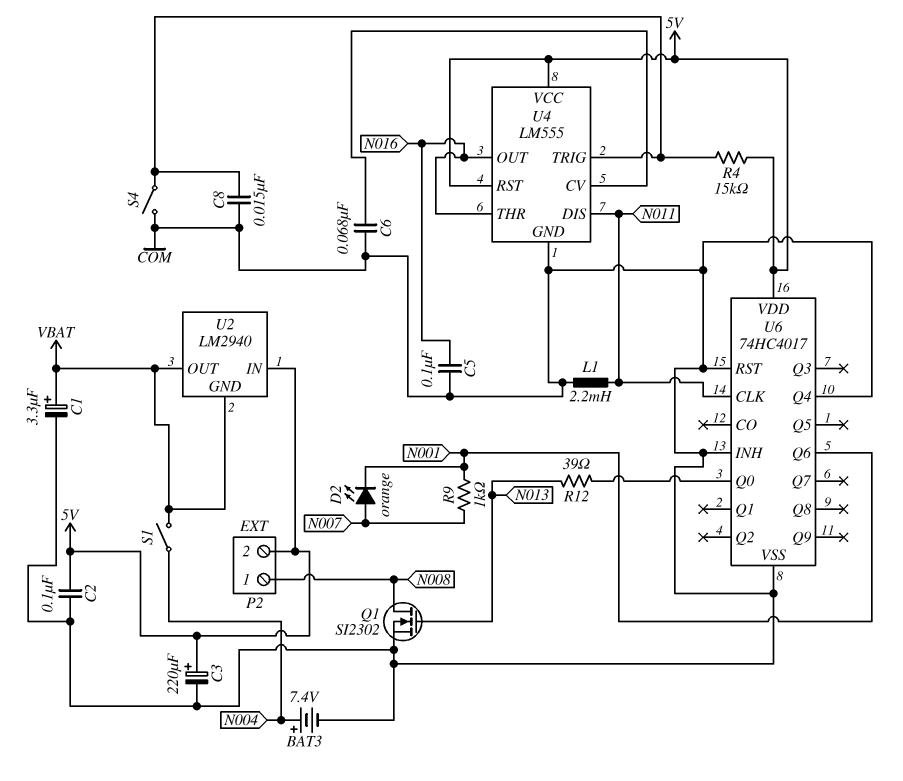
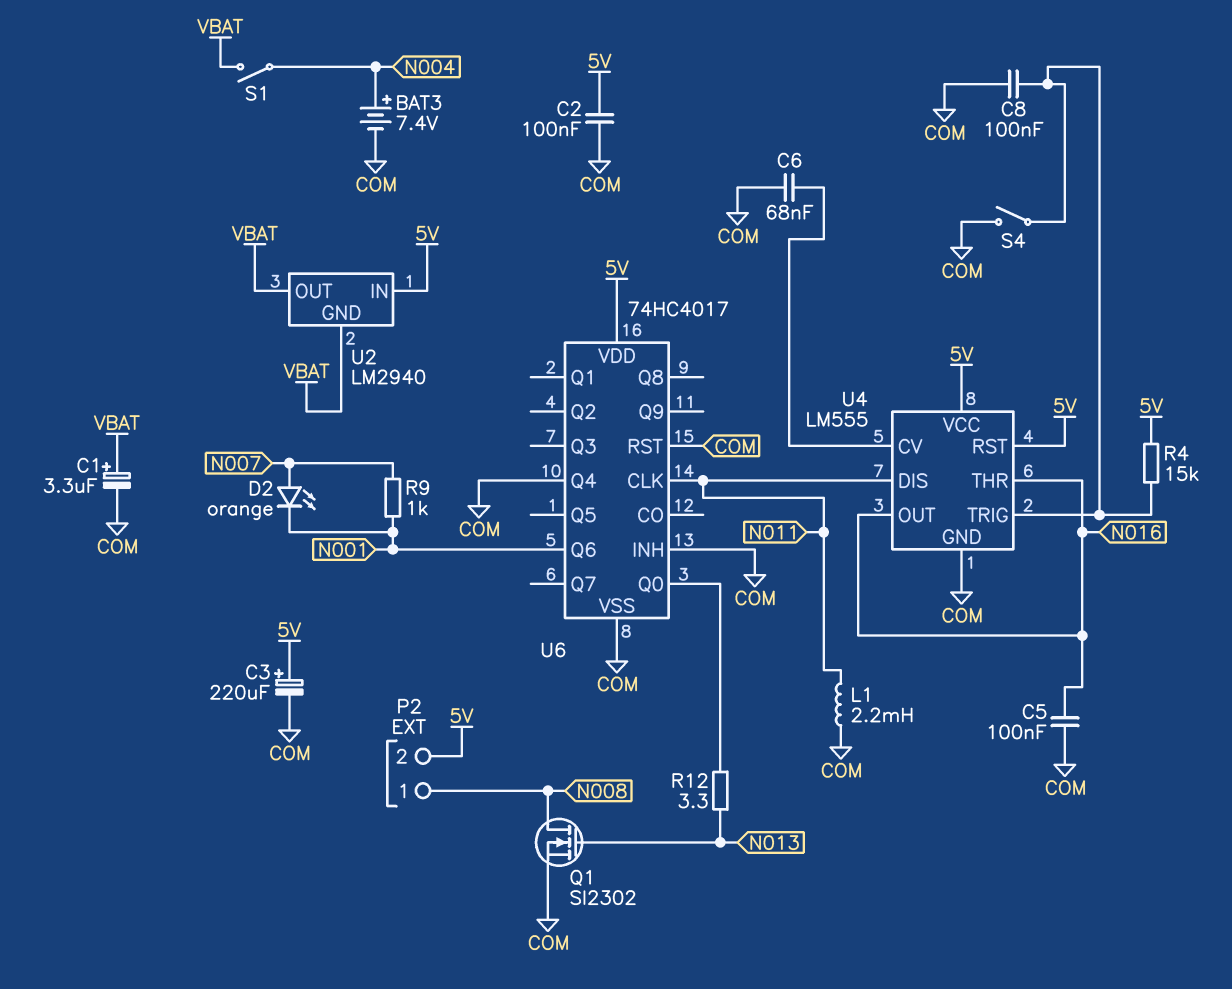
C8: 15nF (COM, U4/TRIG) -> 100nF (COM, U4/TRIG)
R12: 39 (N013, U6/Q0) -> 3.3 (N013, U6/Q0)

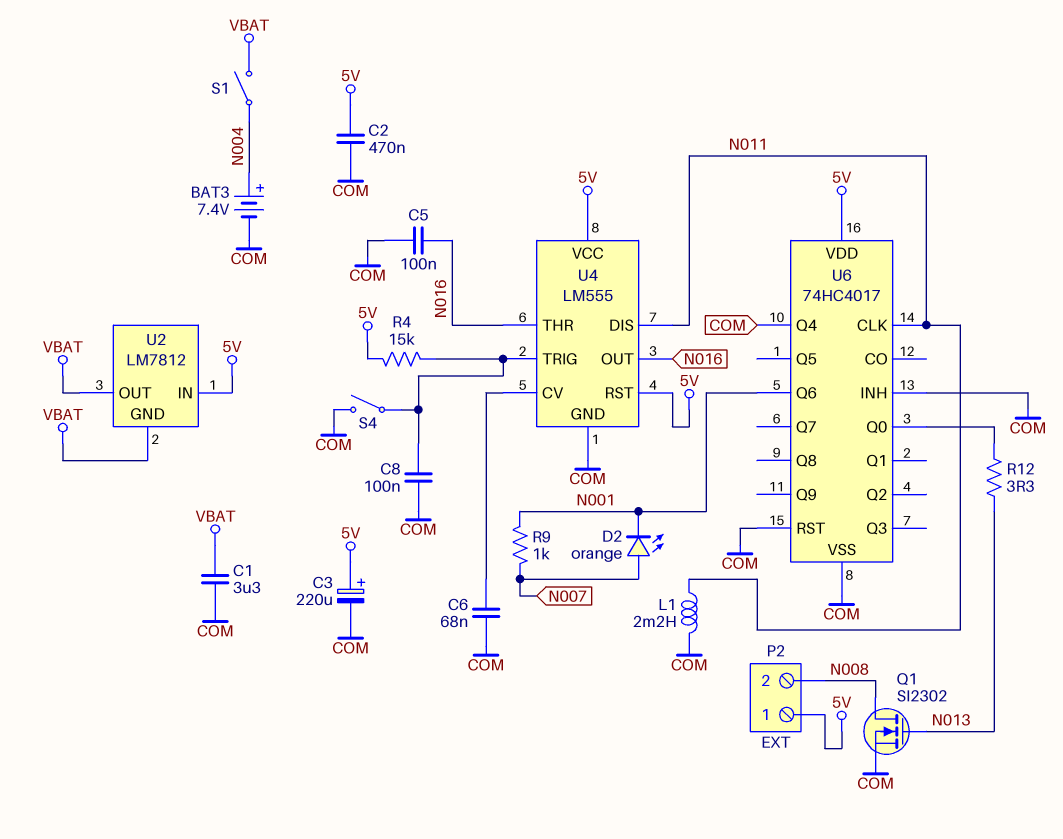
C1: 3.3uF (plus VBAT, minus COM) -> 3.3uF (COM, VBAT)
C2: 100nF (5V, COM) -> 470nF (5V, COM)
P2 pin 1: N008 -> 5V
P2 pin 2: 5V -> N008
U2: LM2940 -> LM7812

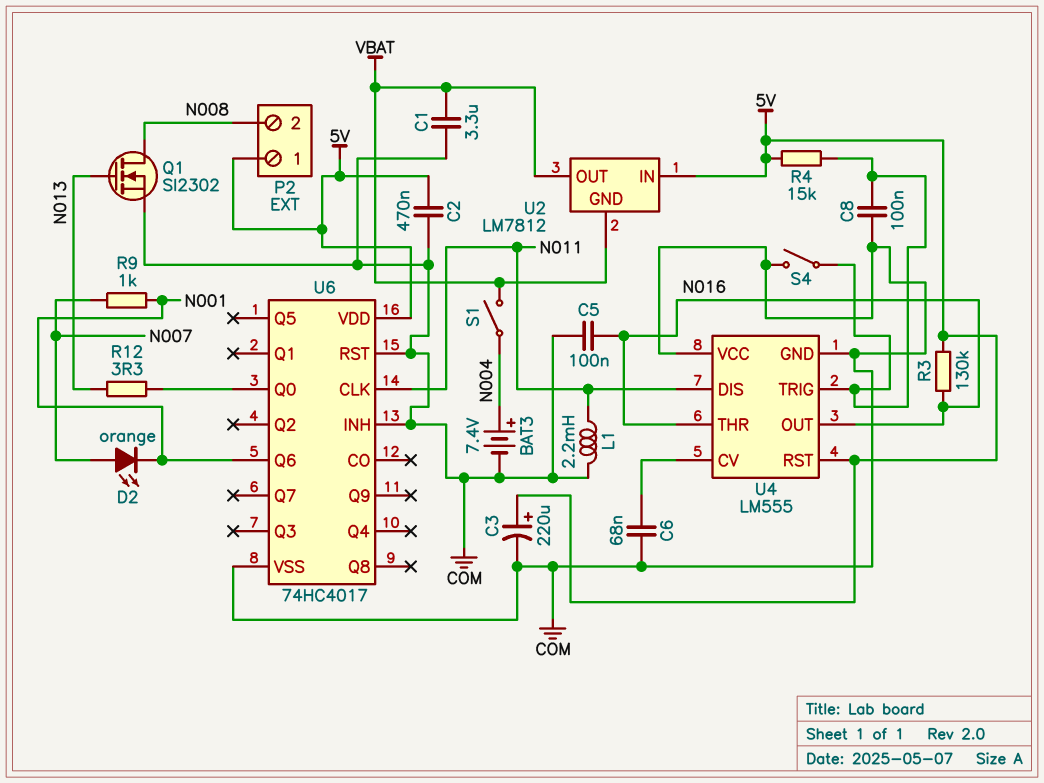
R3: none -> 130k (5V, N016)
U4 pin VCC: 5V -> COM
U6 pin Q4: COM -> none

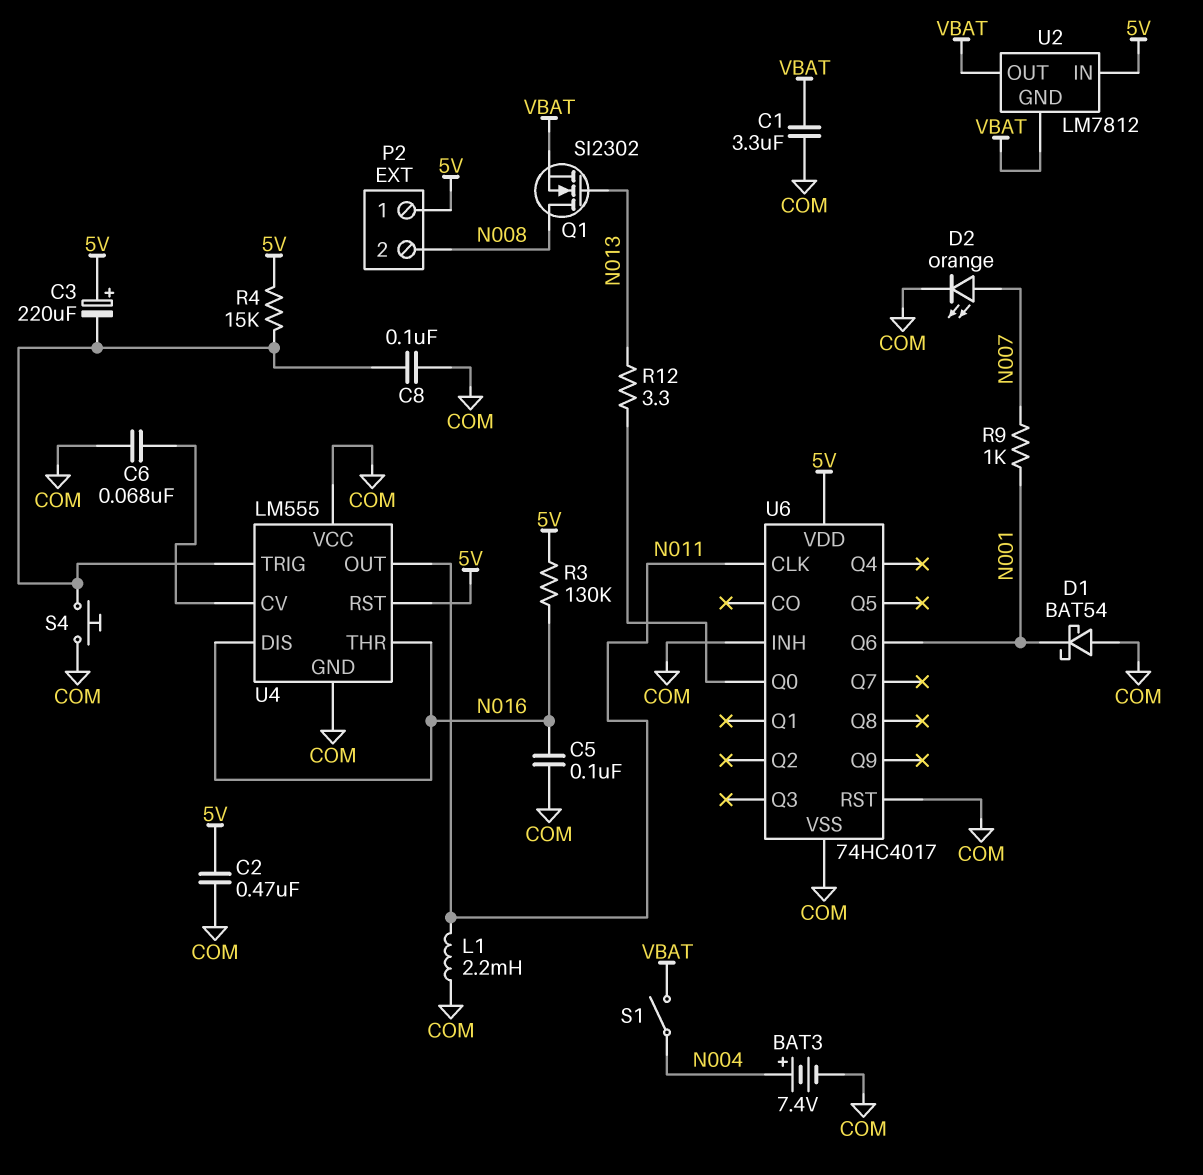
C3: 220uF (plus 5V, minus COM) -> 220uF (plus 5V, minus U4/TRIG)
D1: none -> schottky BAT54 (A COM, K N001)
D2: LED orange (A N007, K N001) -> LED orange (A N007, K COM)
Q1: NMOS SI2302 (G N013, D N008, S COM) -> NMOS SI2302 (G N013, D N008, S VBAT)
S4: switch (COM, U4/TRIG) -> button (COM, U4/TRIG)
U4 pin DIS: N011 -> N016
U4 pin OUT: N016 -> N011

